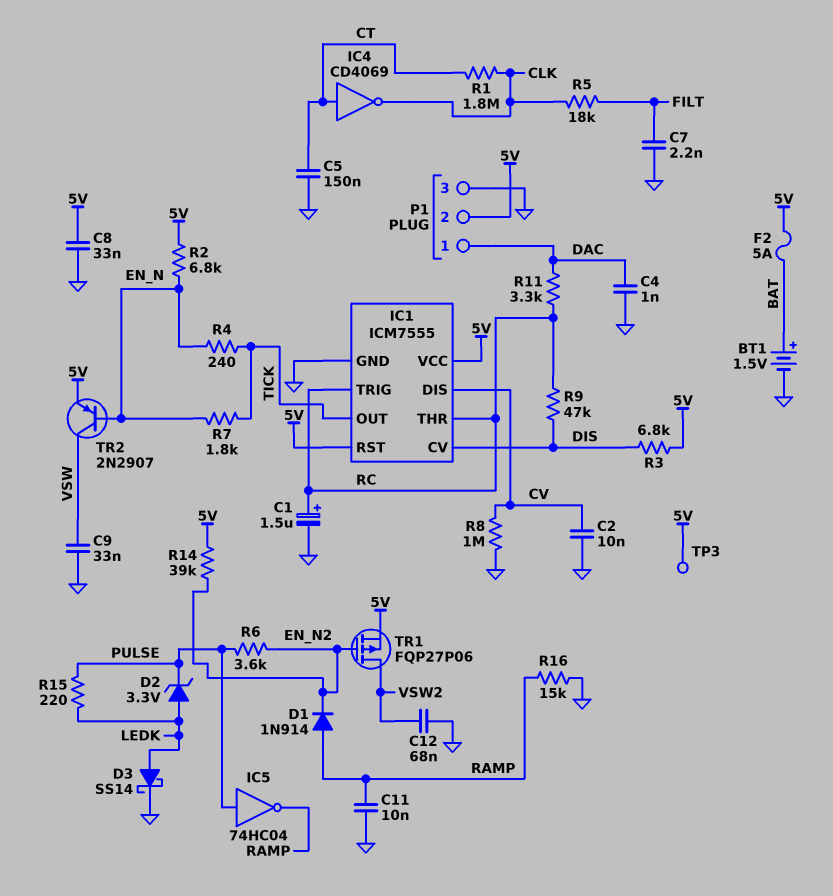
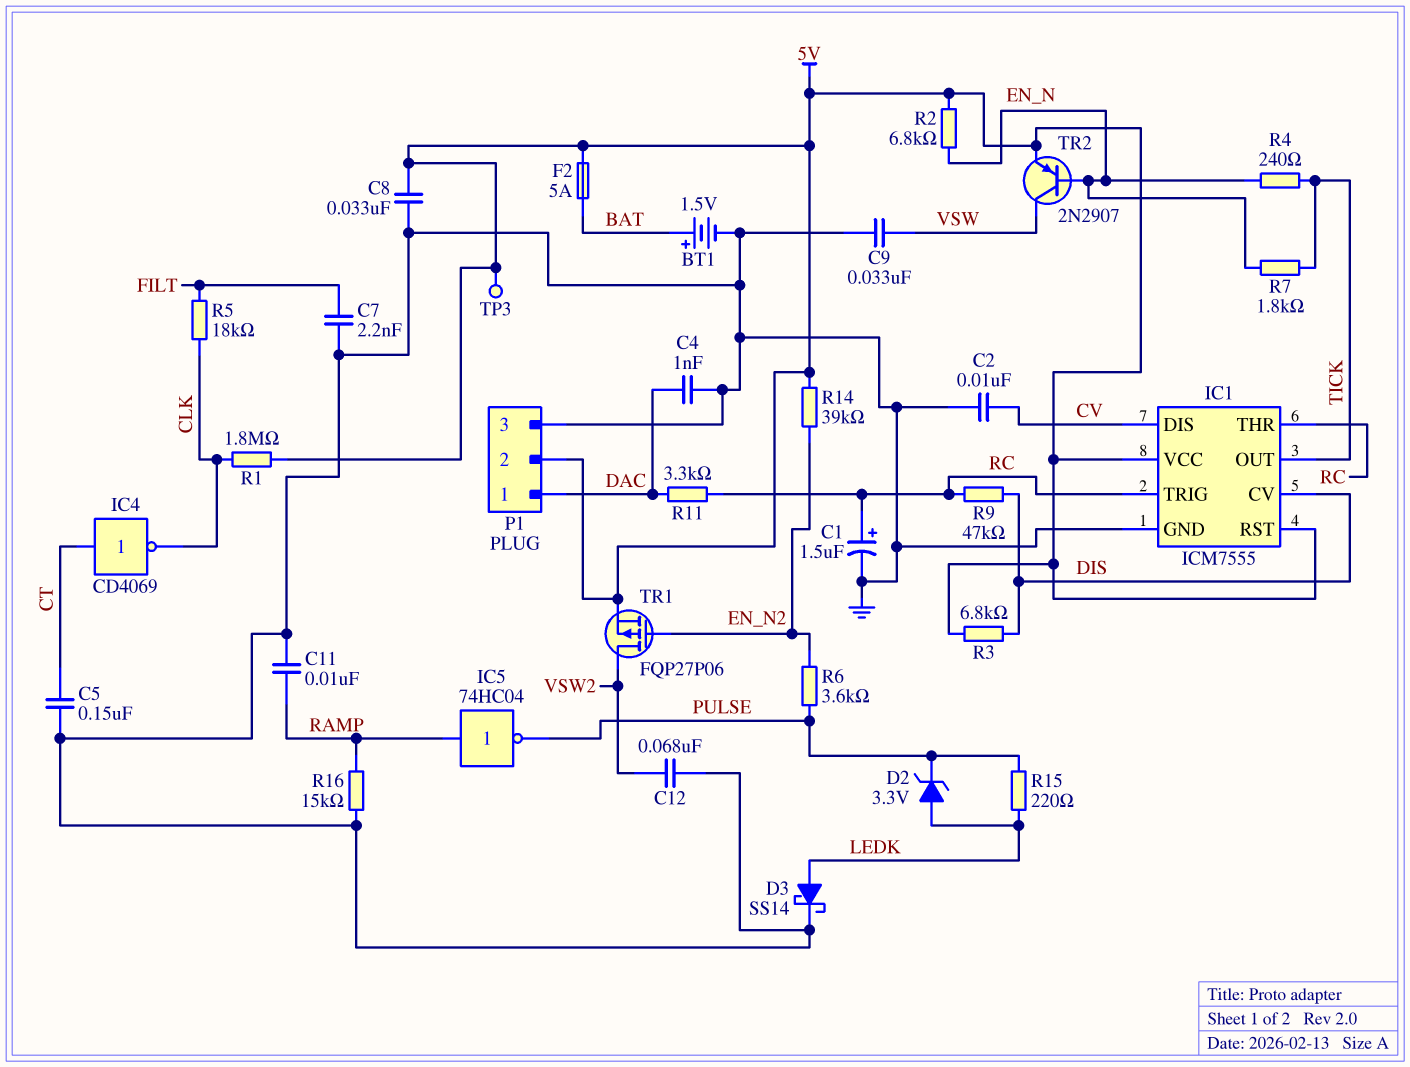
D1: diode 1N914 (A RAMP, K EN_N2) -> none
IC5: NOT 74HC04 (in PULSE, out RAMP) -> NOT 74HC04 (in RAMP, out PULSE)
R1: 1.8M (CLK, CT) -> 1.8M (5V, CLK)
R8: 1M (CV, GND) -> none

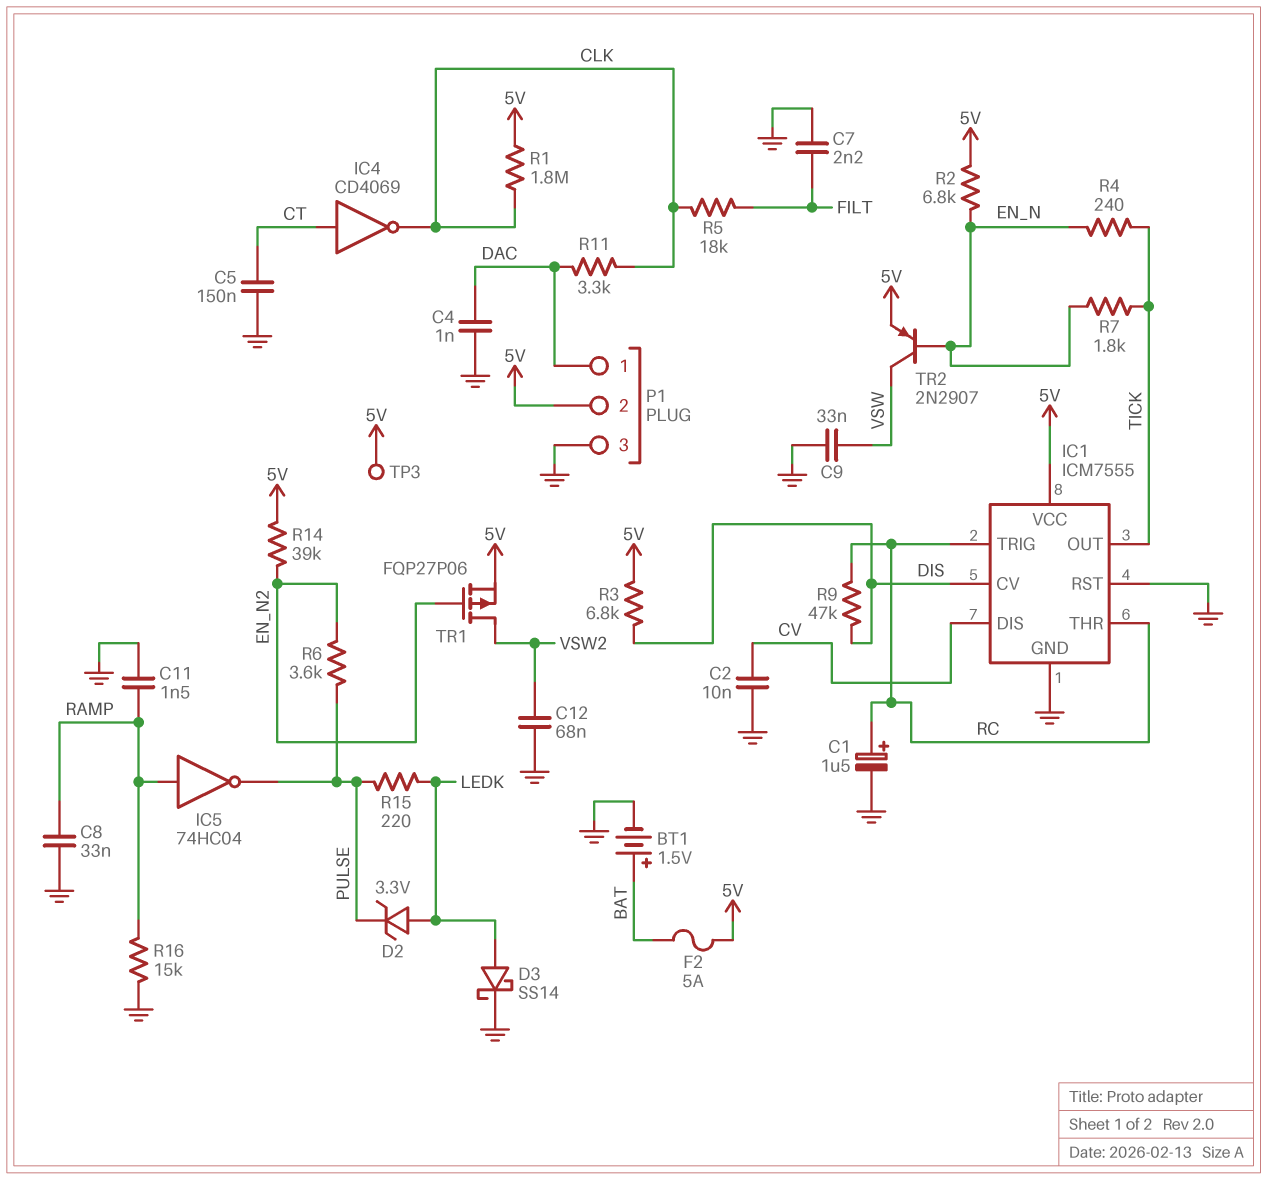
C8: 33nF (5V, GND) -> 33nF (GND, RAMP)
C11: 10nF (GND, RAMP) -> 1.5nF (GND, RAMP)
IC1 pin RST: 5V -> GND
R11: 3.3k (DAC, RC) -> 3.3k (CLK, DAC)

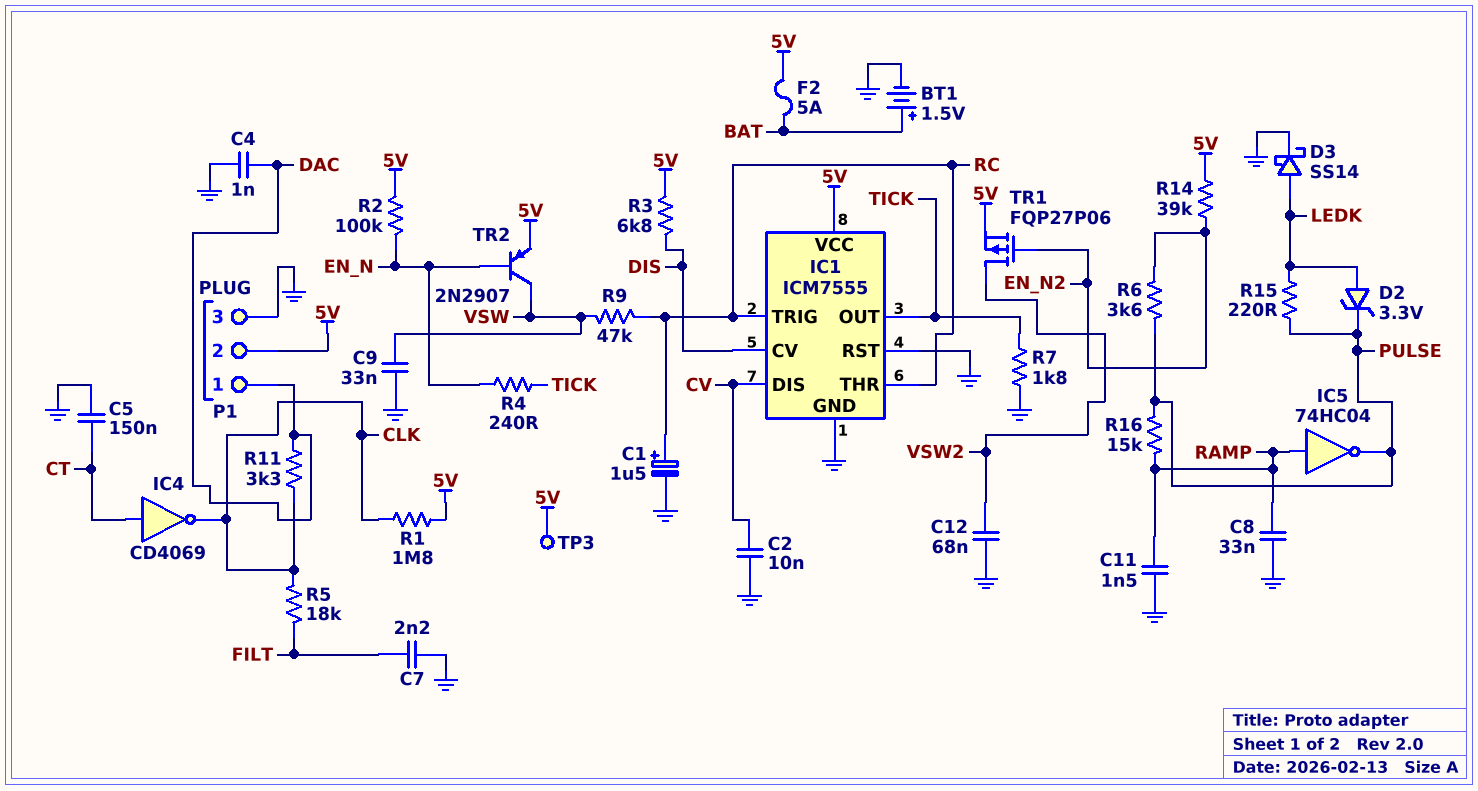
R2: 6.8k (5V, EN_N) -> 100k (5V, EN_N)
R7: 1.8k (EN_N, TICK) -> 1.8k (GND, TICK)
R9: 47k (DIS, RC) -> 47k (RC, VSW)
R16: 15k (GND, RAMP) -> 15k (PULSE, RAMP)

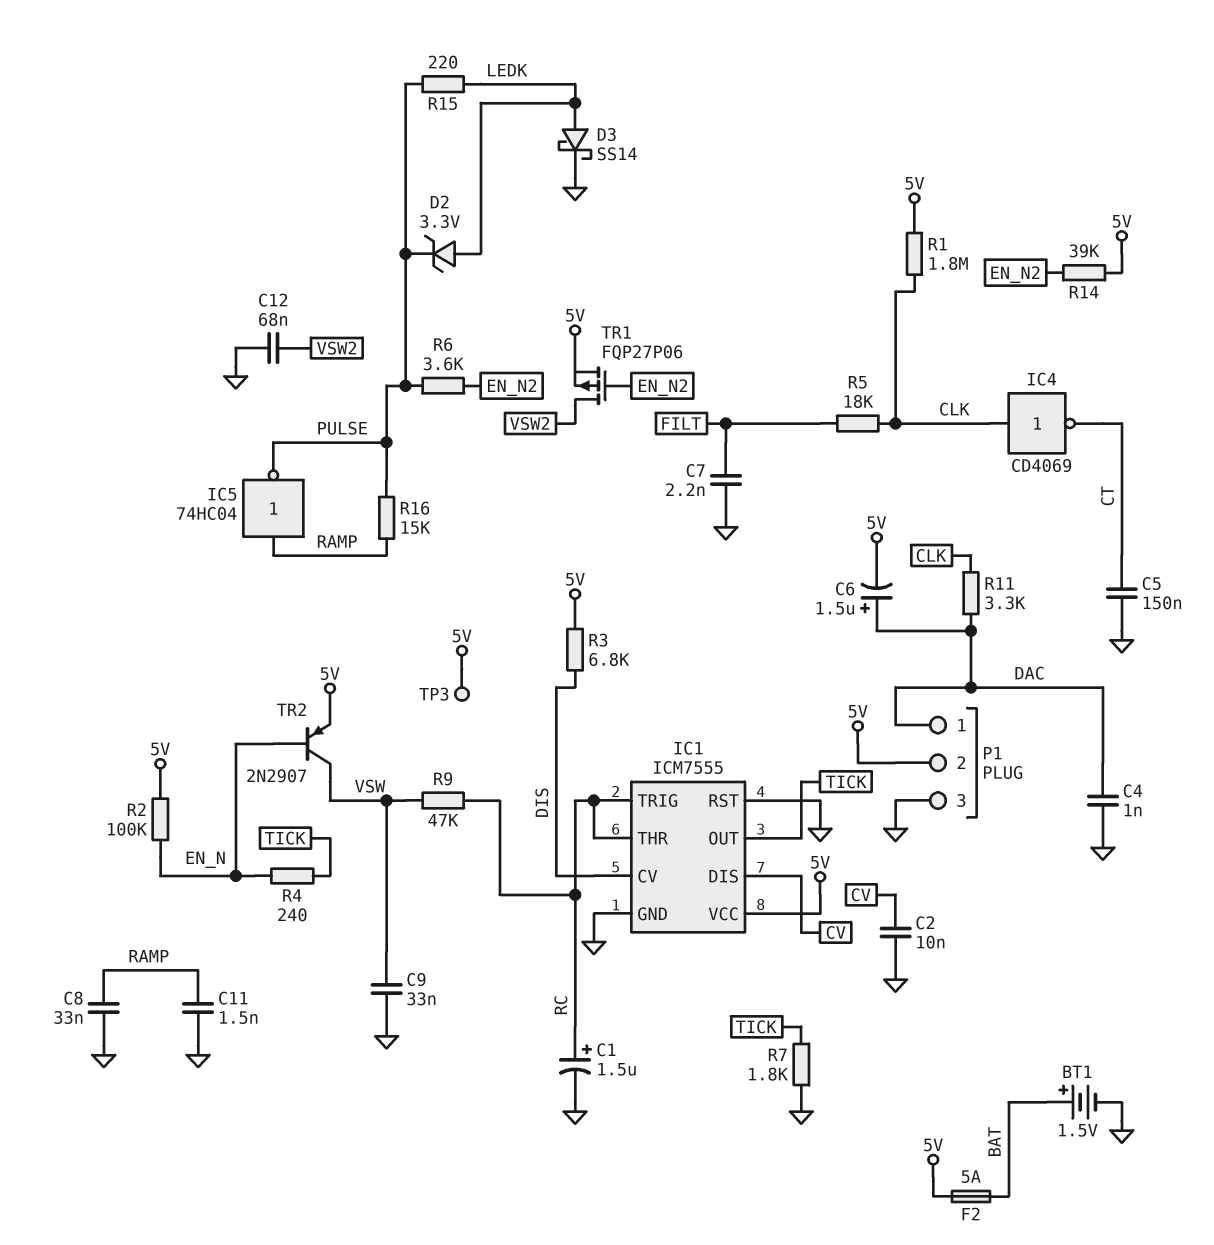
C6: none -> 1.5uF (plus DAC, minus 5V)
IC4: NOT CD4069 (in CT, out CLK) -> NOT CD4069 (in CLK, out CT)

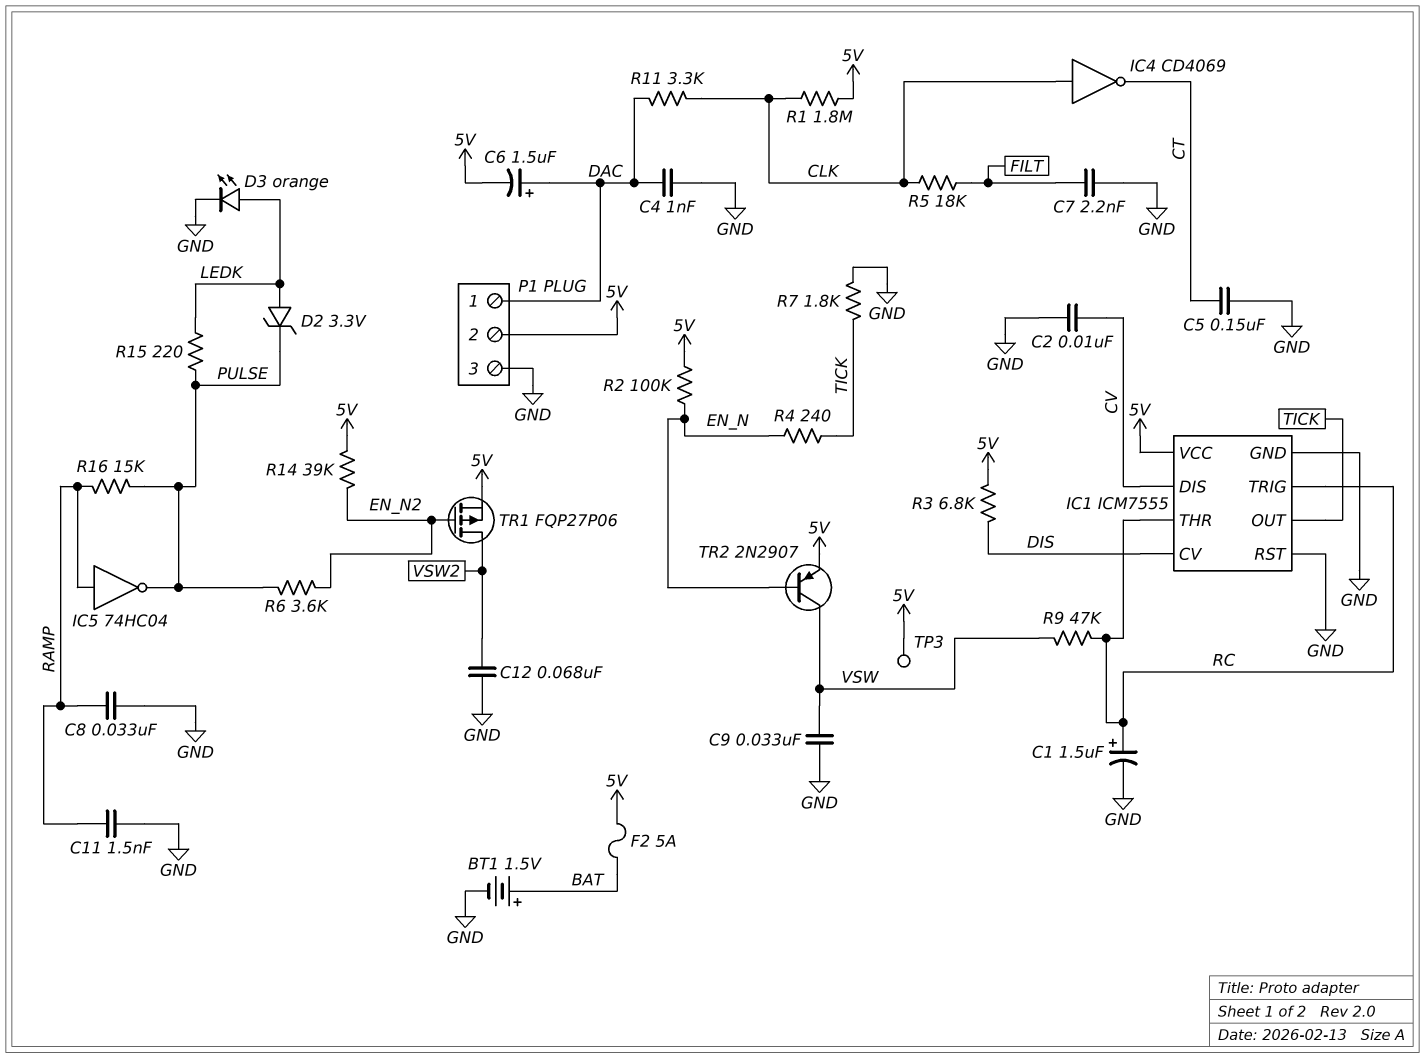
D3: schottky SS14 (A LEDK, K GND) -> LED orange (A LEDK, K GND)

